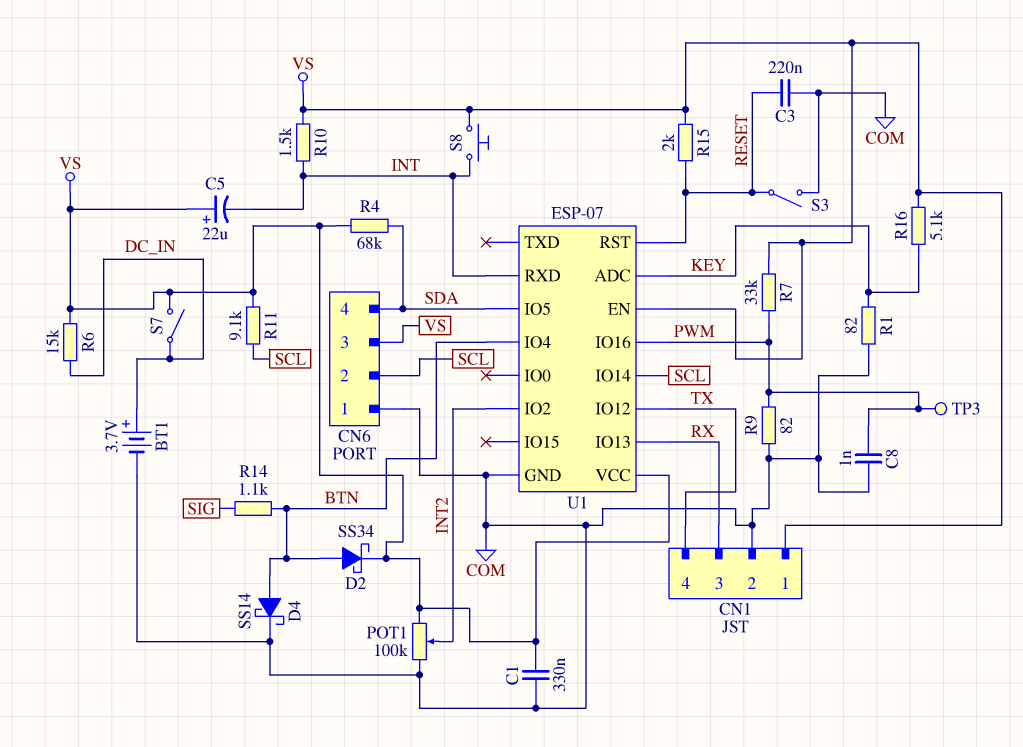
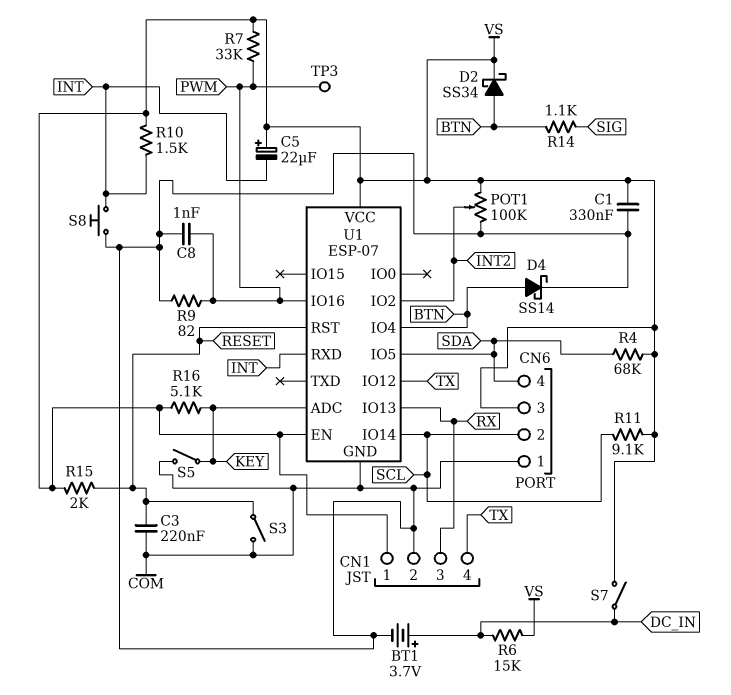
R1: 82 (COM, KEY) -> none
S5: none -> switch (COM, KEY)
S8: button (INT, VS) -> button (COM, INT)

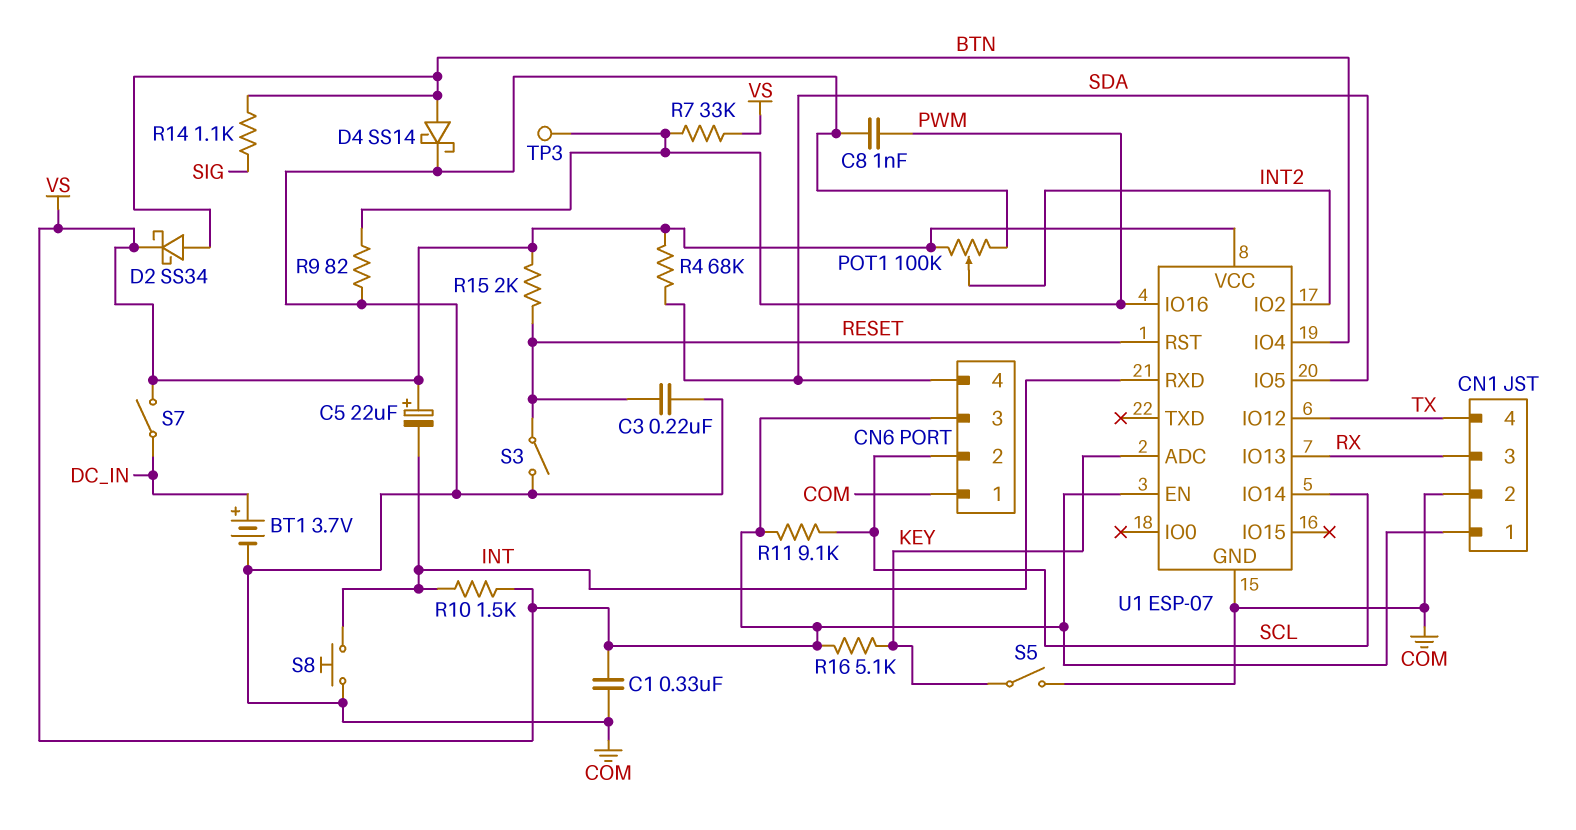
R6: 15k (DC_IN, VS) -> none

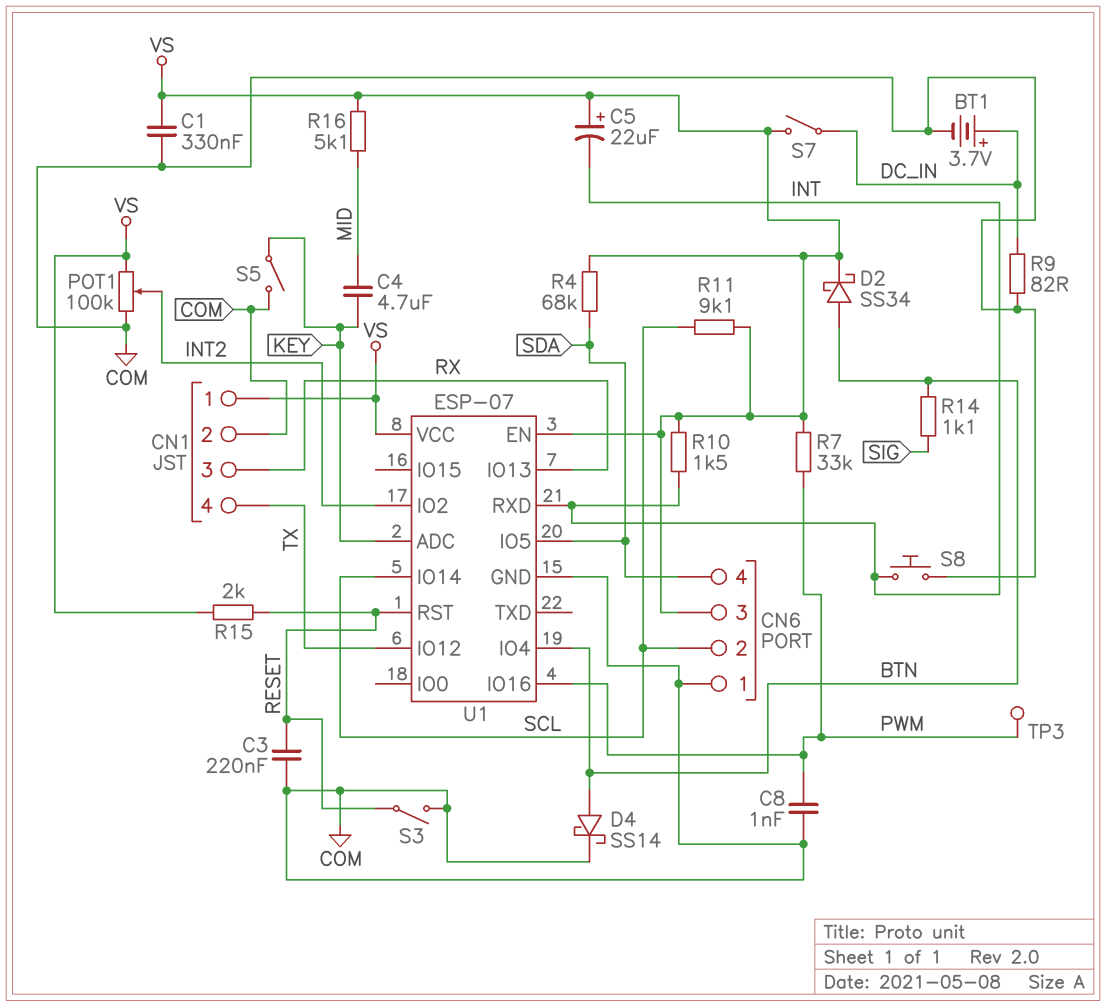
C4: none -> 4.7uF (KEY, MID)
R9: 82 (COM, PWM) -> 82 (COM, DC_IN)
R16: 5.1k (KEY, VS) -> 5.1k (MID, VS)

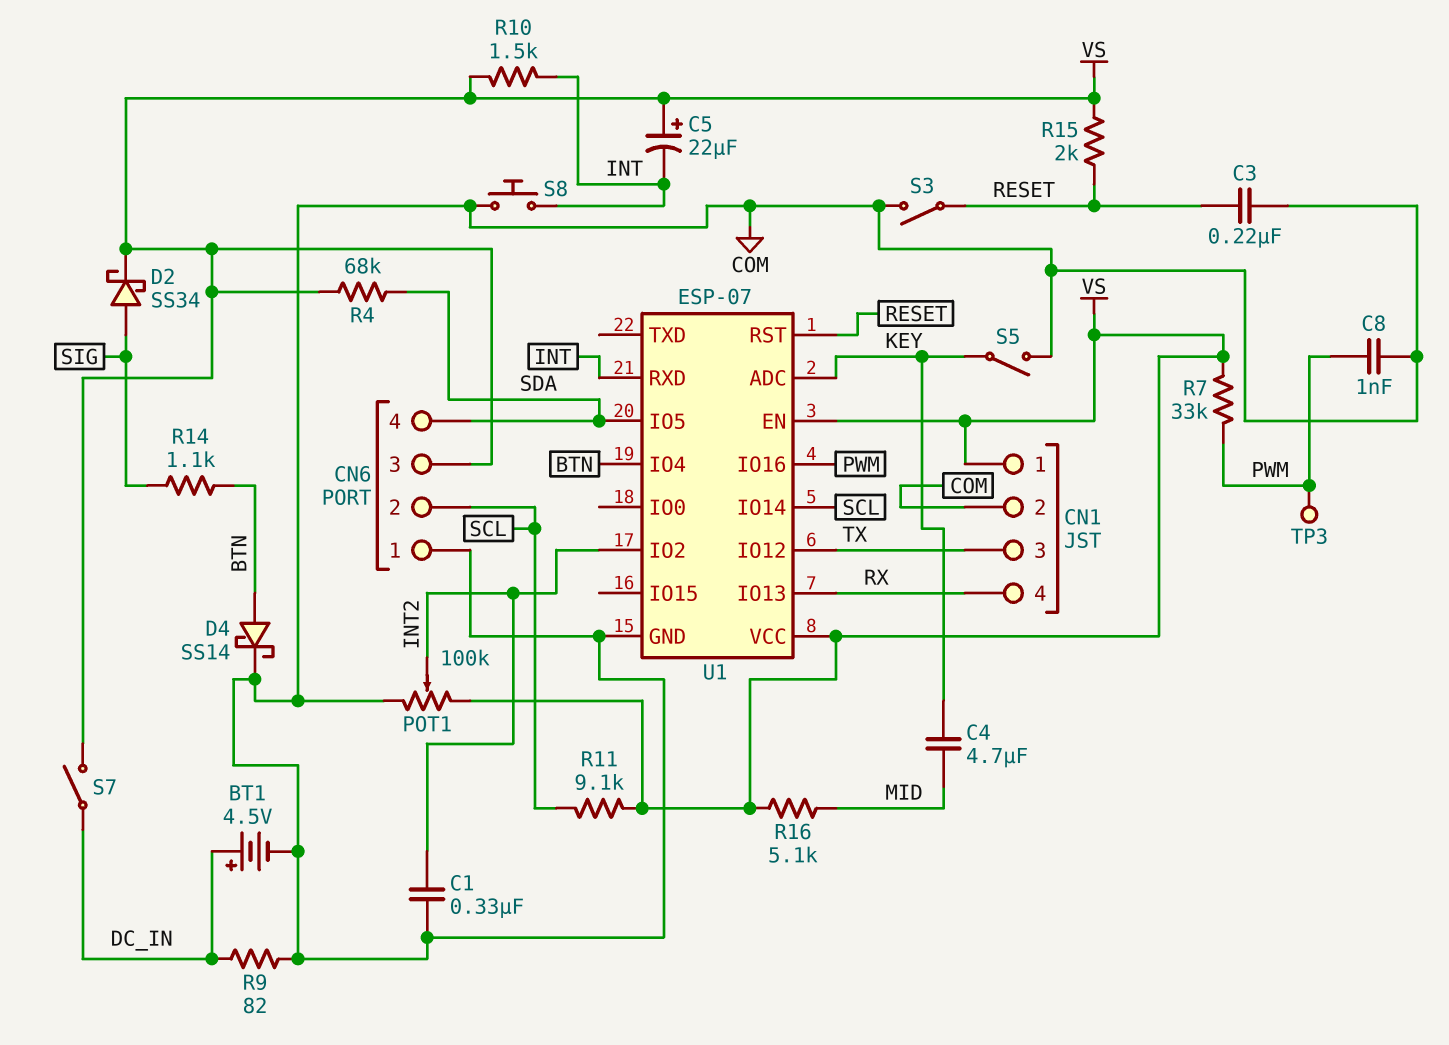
BT1: 3.7V (plus DC_IN, minus COM) -> 4.5V (plus DC_IN, minus COM)
C1: 330nF (COM, VS) -> 330nF (COM, INT2)
CN1 pin 3: RX -> TX
CN1 pin 4: TX -> RX
D2: schottky SS34 (A BTN, K VS) -> schottky SS34 (A SIG, K VS)

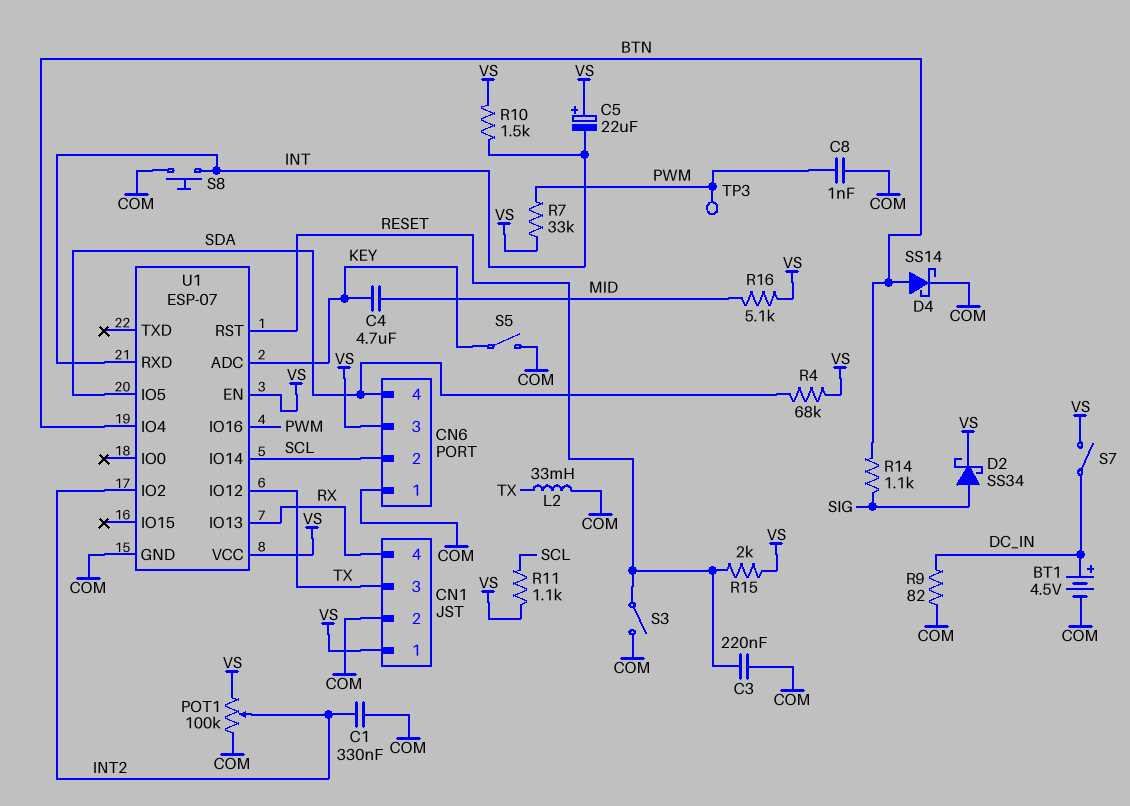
L2: none -> 33mH (COM, TX)
R11: 9.1k (SCL, VS) -> 1.1k (SCL, VS)

